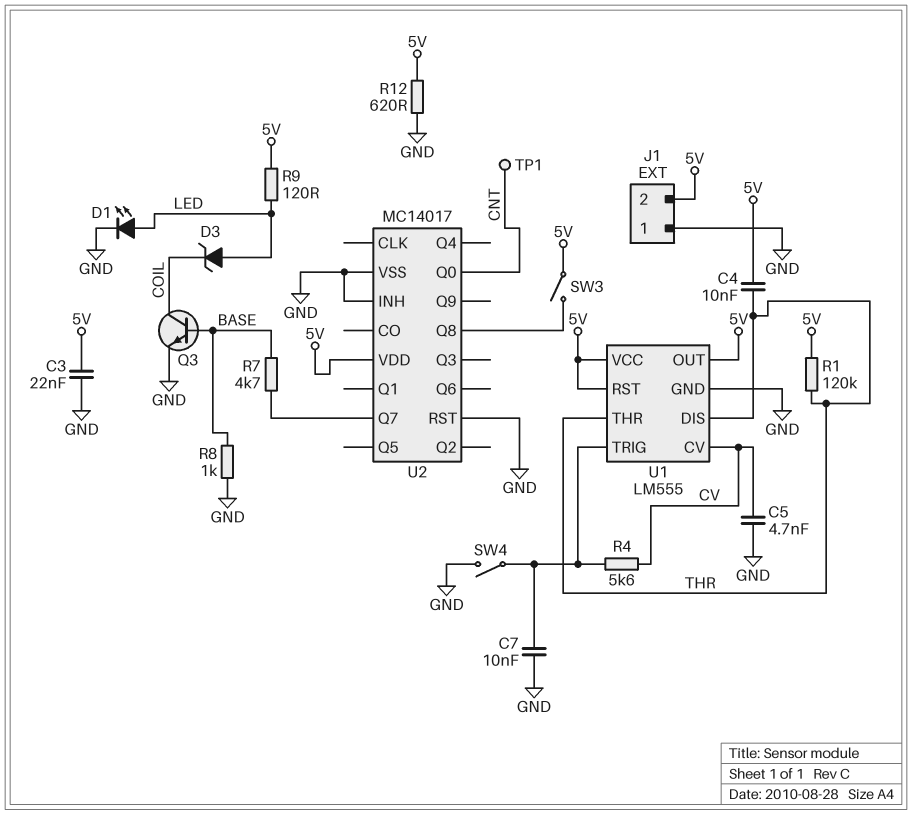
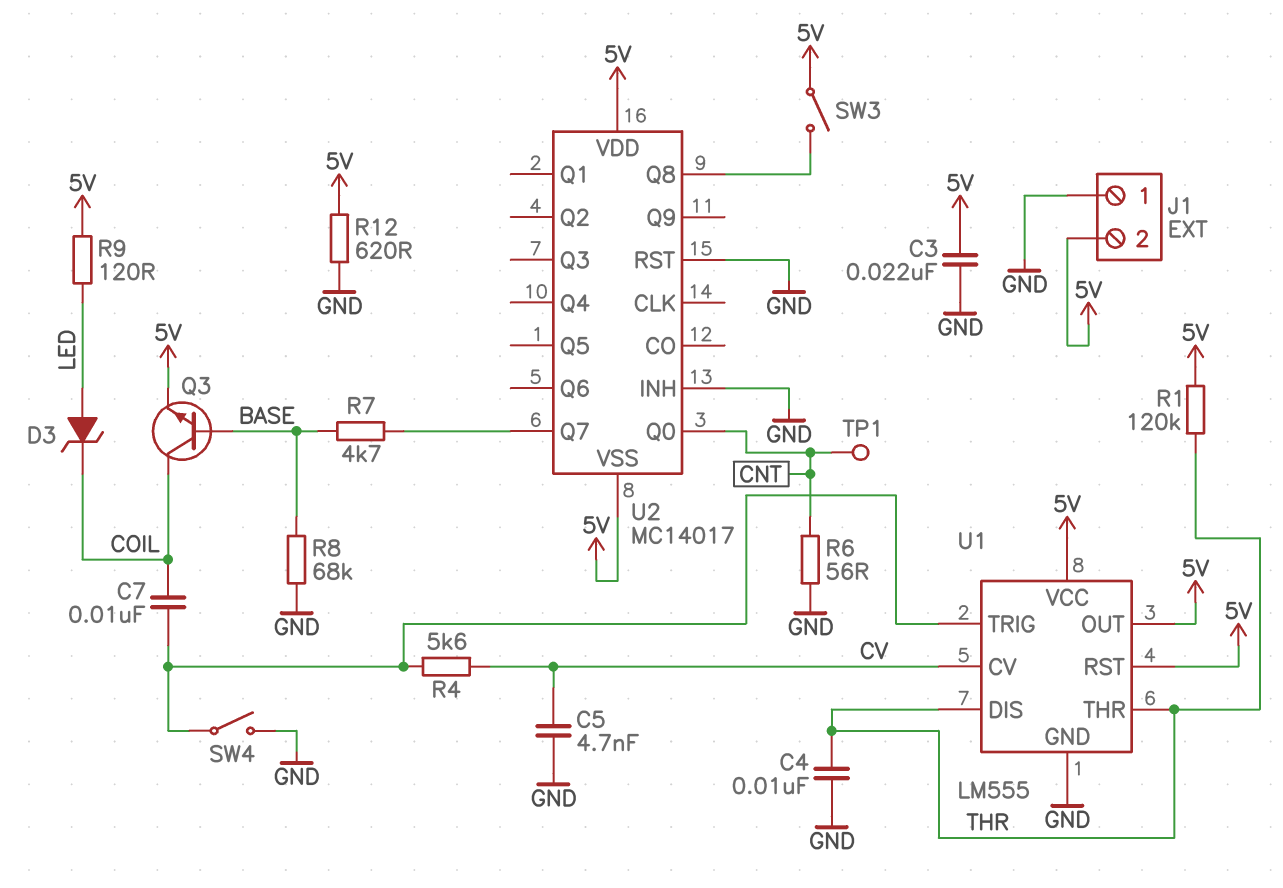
C4: 10nF (5V, THR) -> 10nF (GND, THR)
C7: 10nF (GND, U1/TRIG) -> 10nF (COIL, U1/TRIG)
D1: LED (A LED, K GND) -> none
Q3: NPN (B BASE, C COIL, E GND) -> NPN (B BASE, C COIL, E 5V)
R6: none -> 56 (CNT, GND)
R8: 1k (BASE, GND) -> 68k (BASE, GND)
U2 pin VSS: GND -> 5V

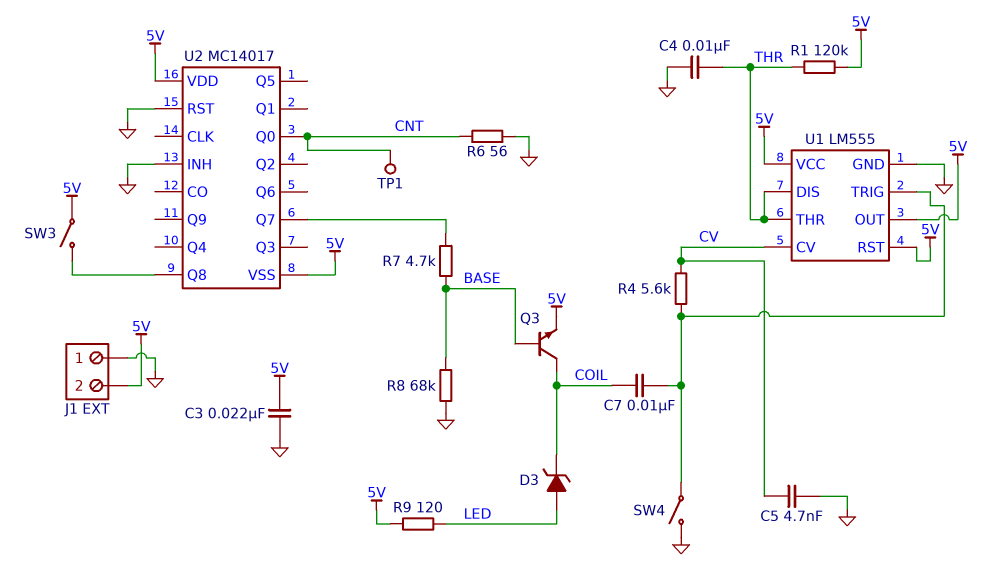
R12: 620 (5V, GND) -> none

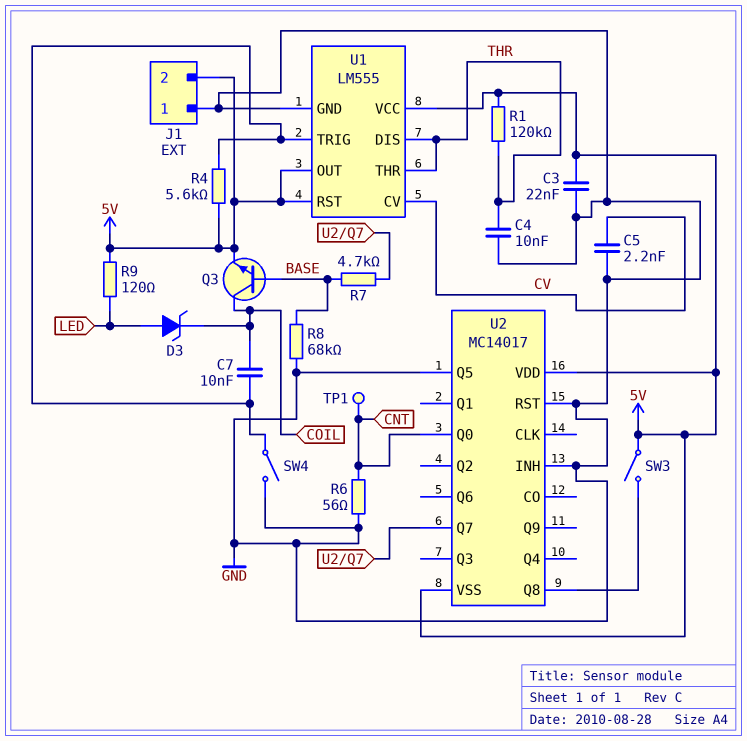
C5: 4.7nF (CV, GND) -> 2.2nF (CV, GND)
R4: 5.6k (CV, U1/TRIG) -> 5.6k (5V, U1/TRIG)
U2 pin Q5: none -> GND

